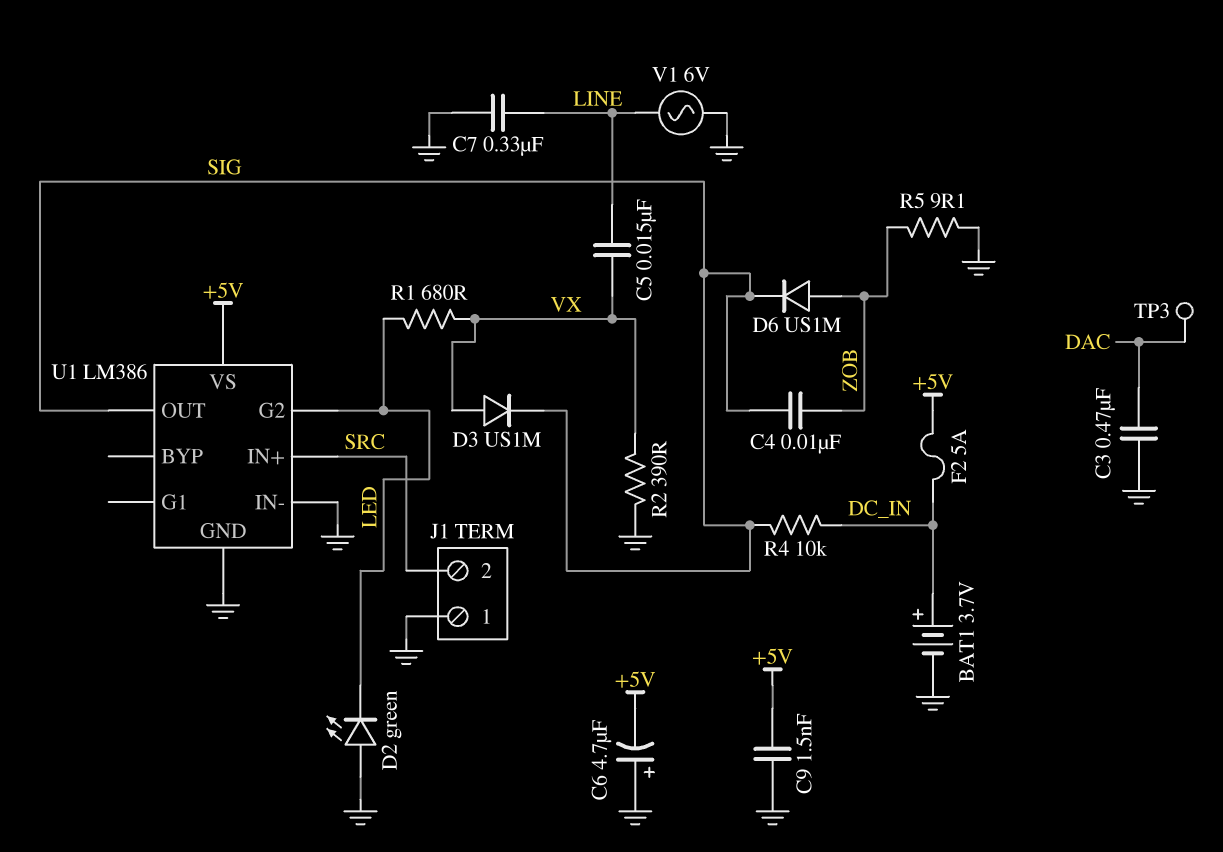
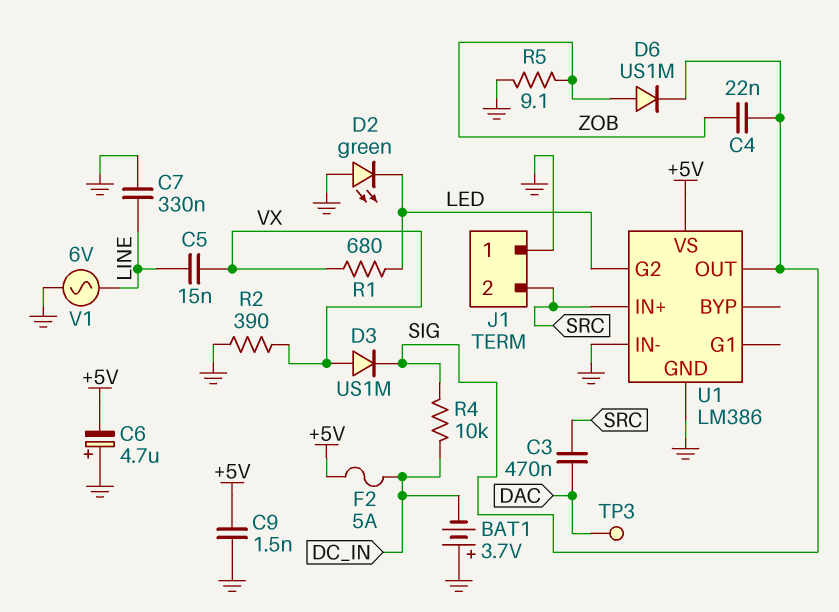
BAT1: 3.7V (plus DC_IN, minus GND) -> 3.7V (plus GND, minus DC_IN)
C3: 470nF (DAC, GND) -> 470nF (DAC, SRC)
C4: 10nF (SIG, ZOB) -> 22nF (SIG, ZOB)

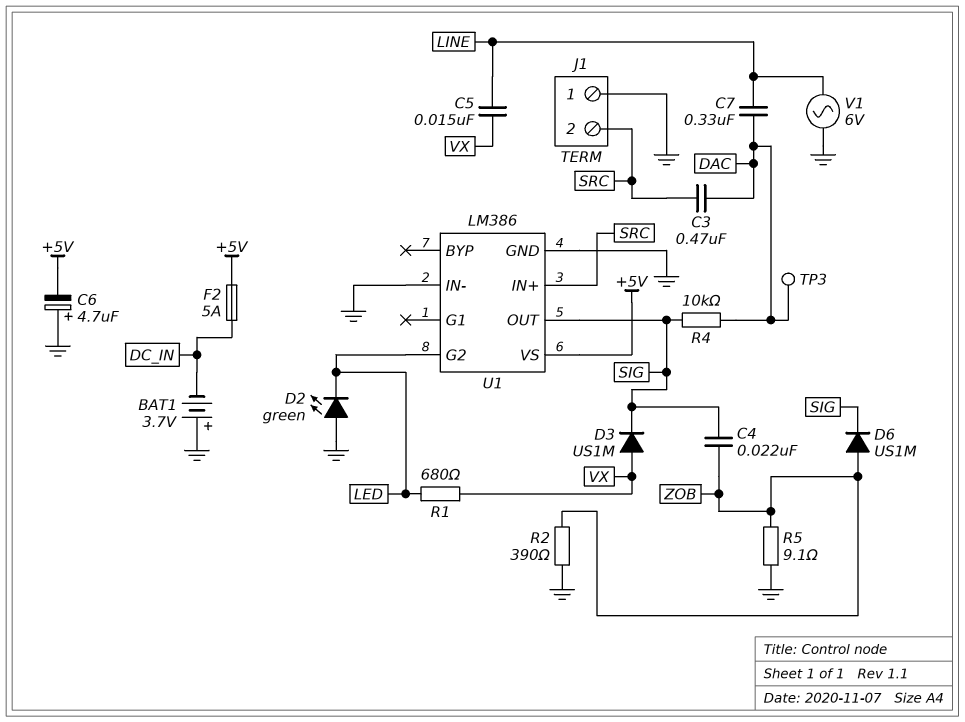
C7: 330nF (GND, LINE) -> 330nF (DAC, LINE)
C9: 1.5nF (+5V, GND) -> none
R2: 390 (GND, VX) -> 390 (GND, ZOB)
R4: 10k (DC_IN, SIG) -> 10k (DAC, SIG)

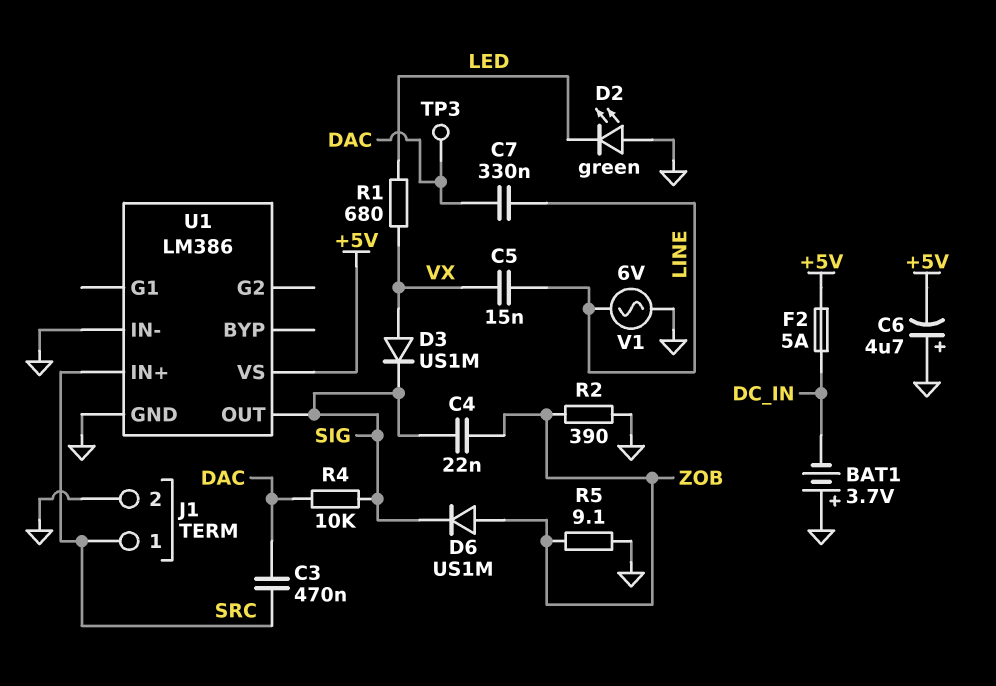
J1 pin 1: GND -> SRC
J1 pin 2: SRC -> GND
U1 pin G2: LED -> none

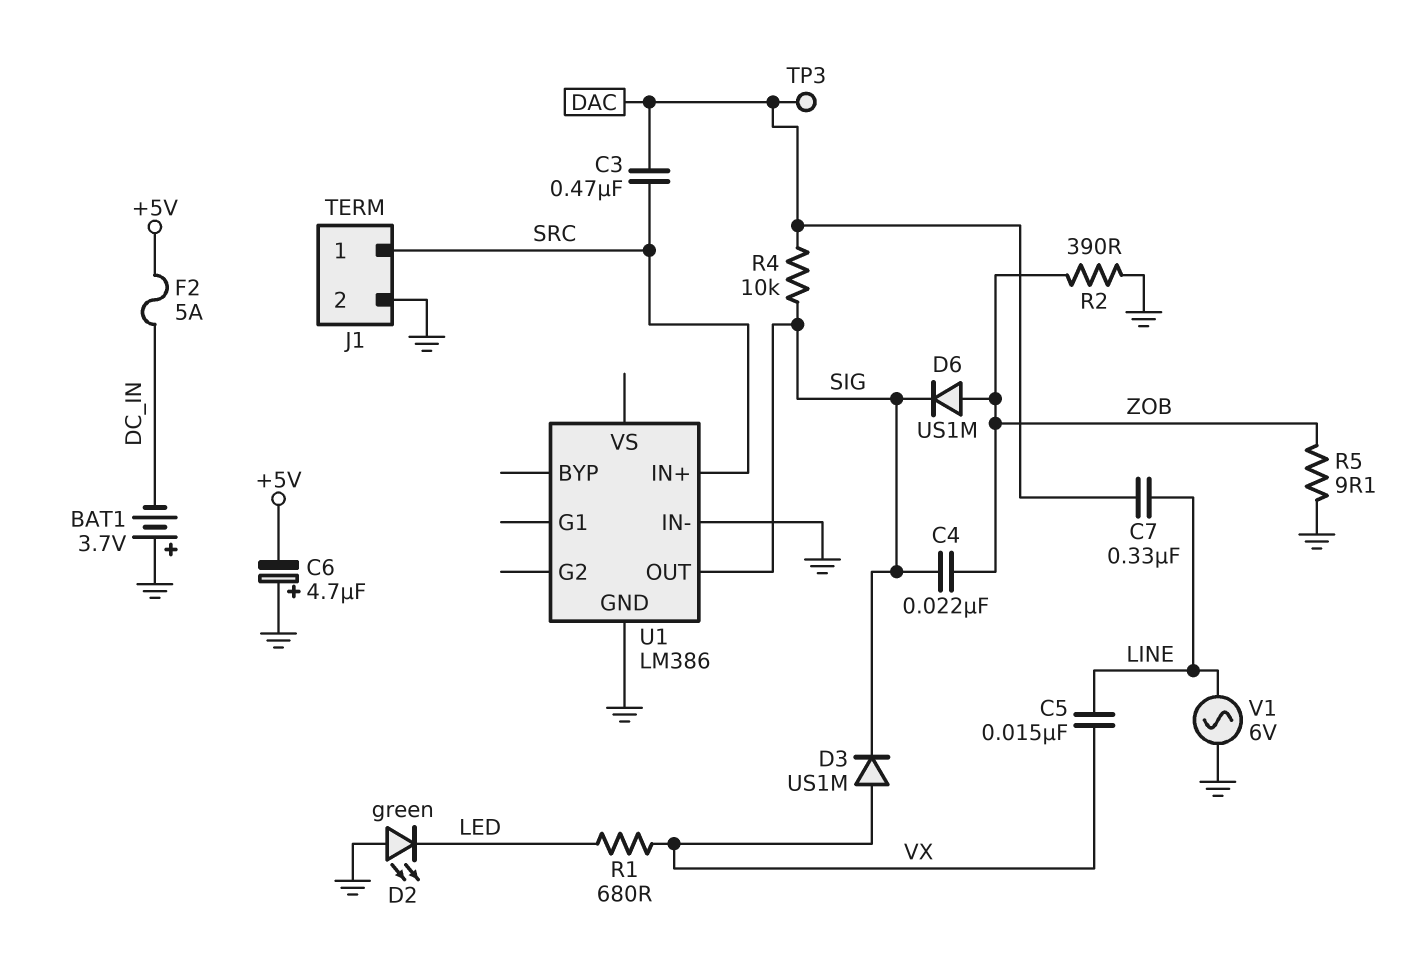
U1 pin VS: +5V -> none

